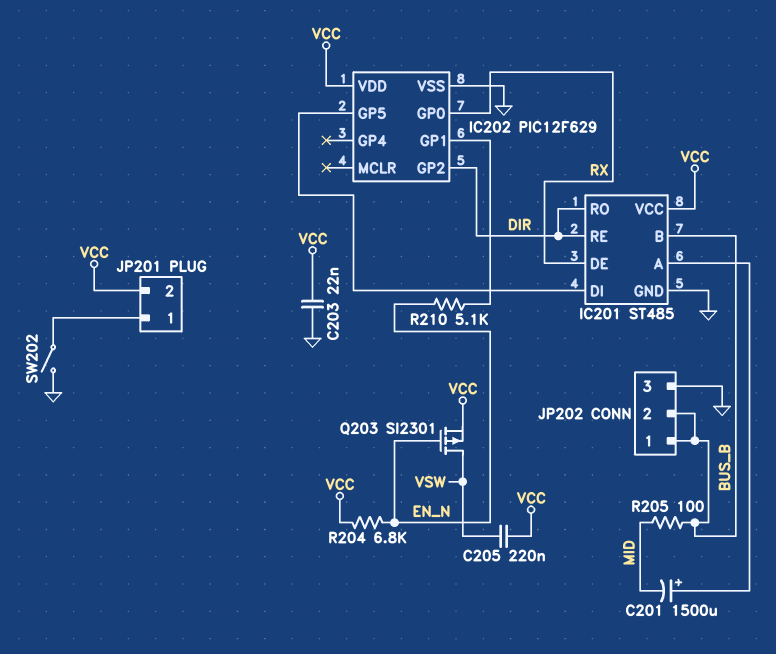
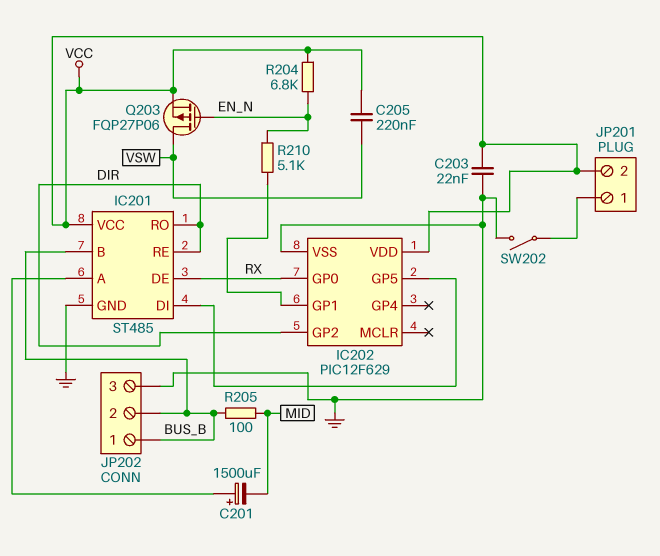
Q203: PMOS SI2301 (G EN_N, D VSW, S VCC) -> PMOS FQP27P06 (G EN_N, D VSW, S VCC)

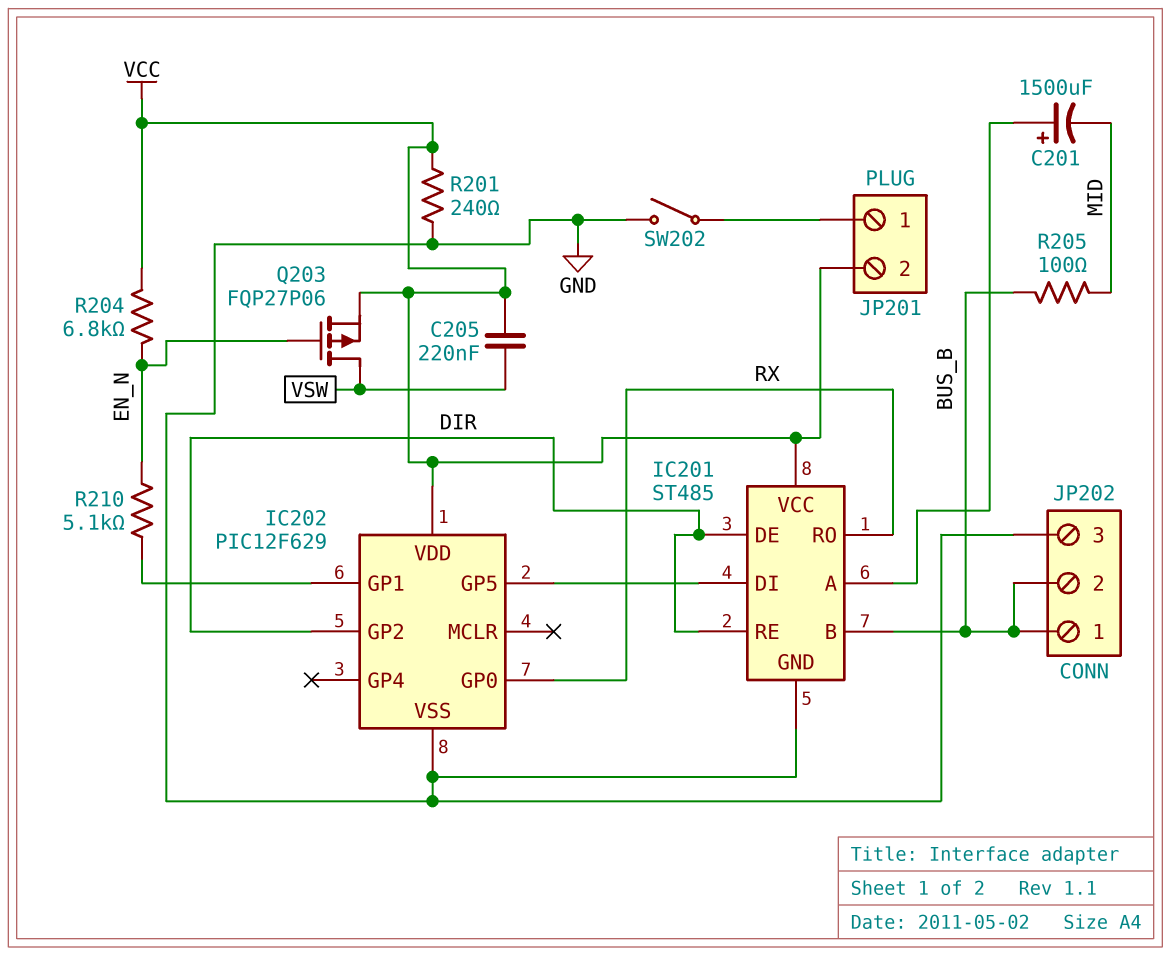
C203: 22nF (GND, VCC) -> none
IC201 pin DE: RX -> DIR
IC201 pin RO: DIR -> RX
R201: none -> 240 (GND, VCC)

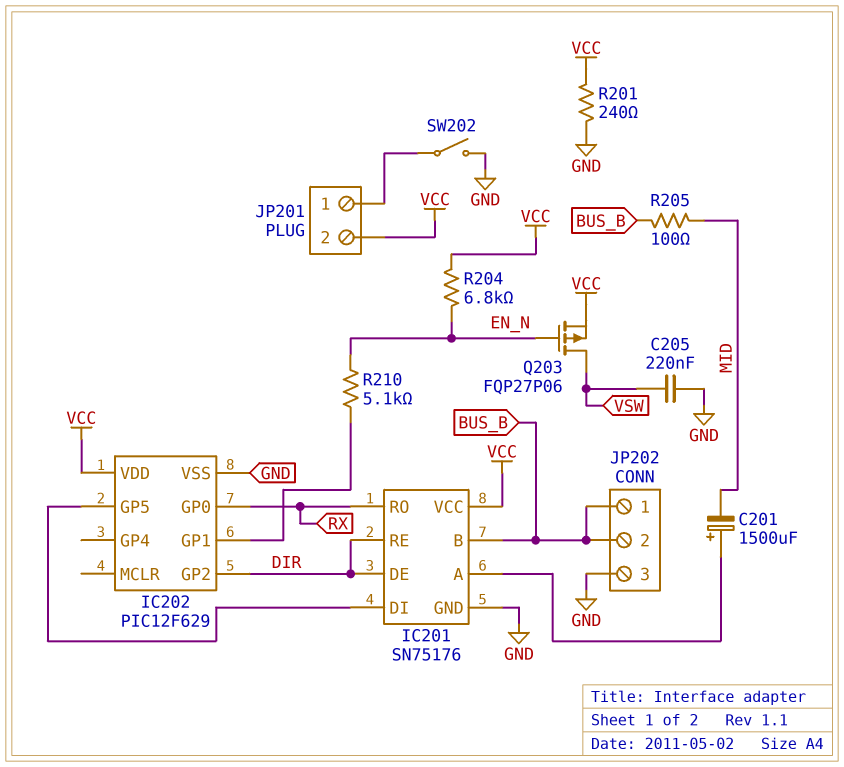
C205: 220nF (VCC, VSW) -> 220nF (GND, VSW)
IC201: ST485 -> SN75176

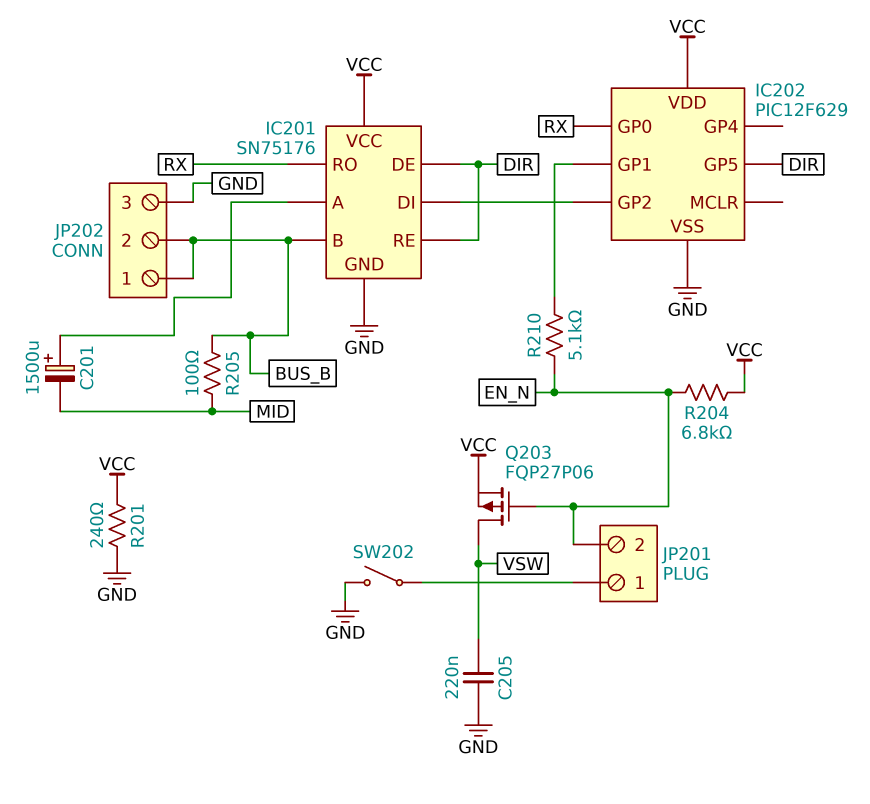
IC202 pin GP2: DIR -> IC201/DI
IC202 pin GP5: IC201/DI -> DIR
JP201 pin 2: VCC -> EN_N

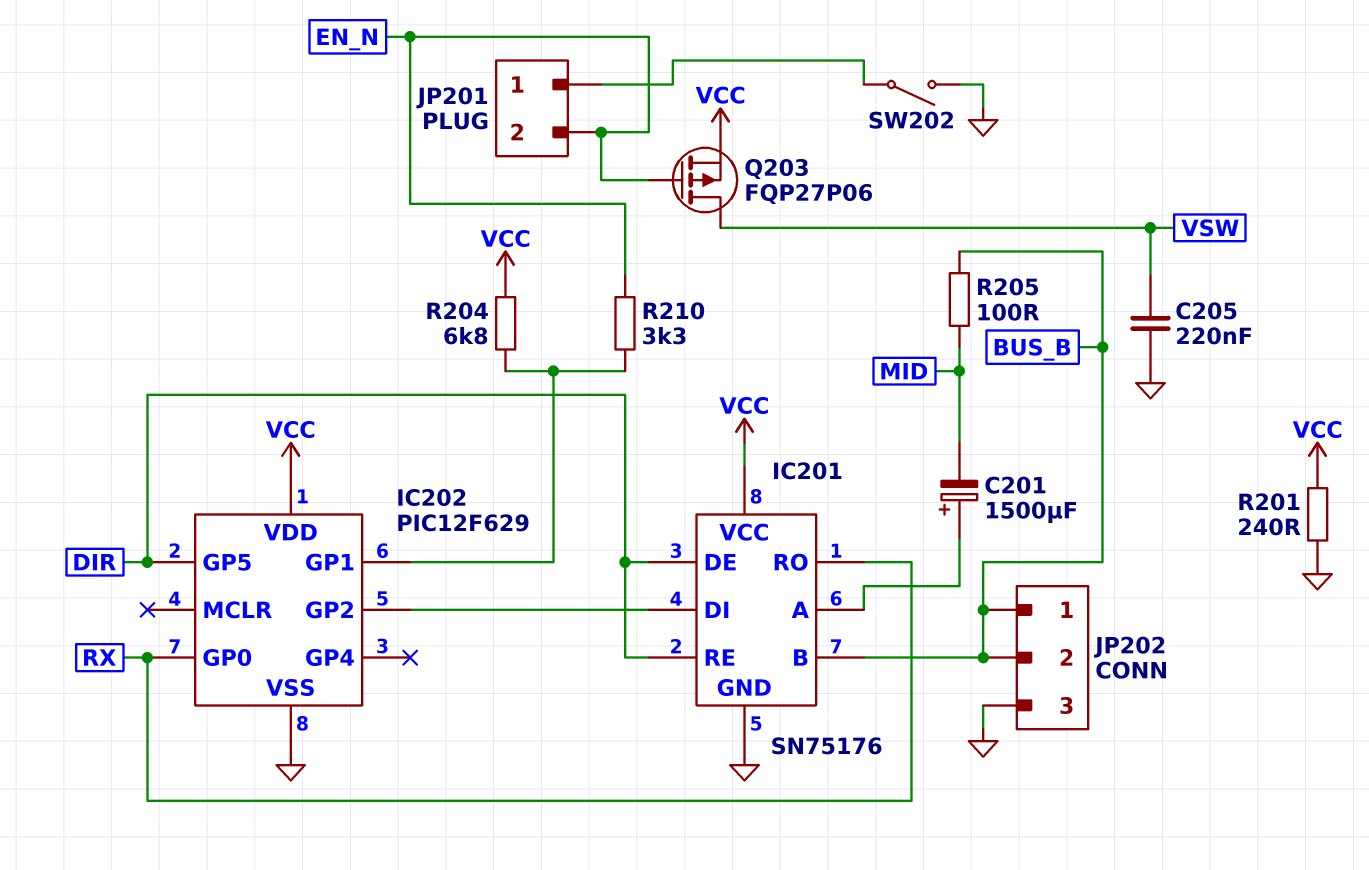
R204: 6.8k (EN_N, VCC) -> 6.8k (IC202/GP1, VCC)
R210: 5.1k (EN_N, IC202/GP1) -> 3.3k (EN_N, IC202/GP1)

